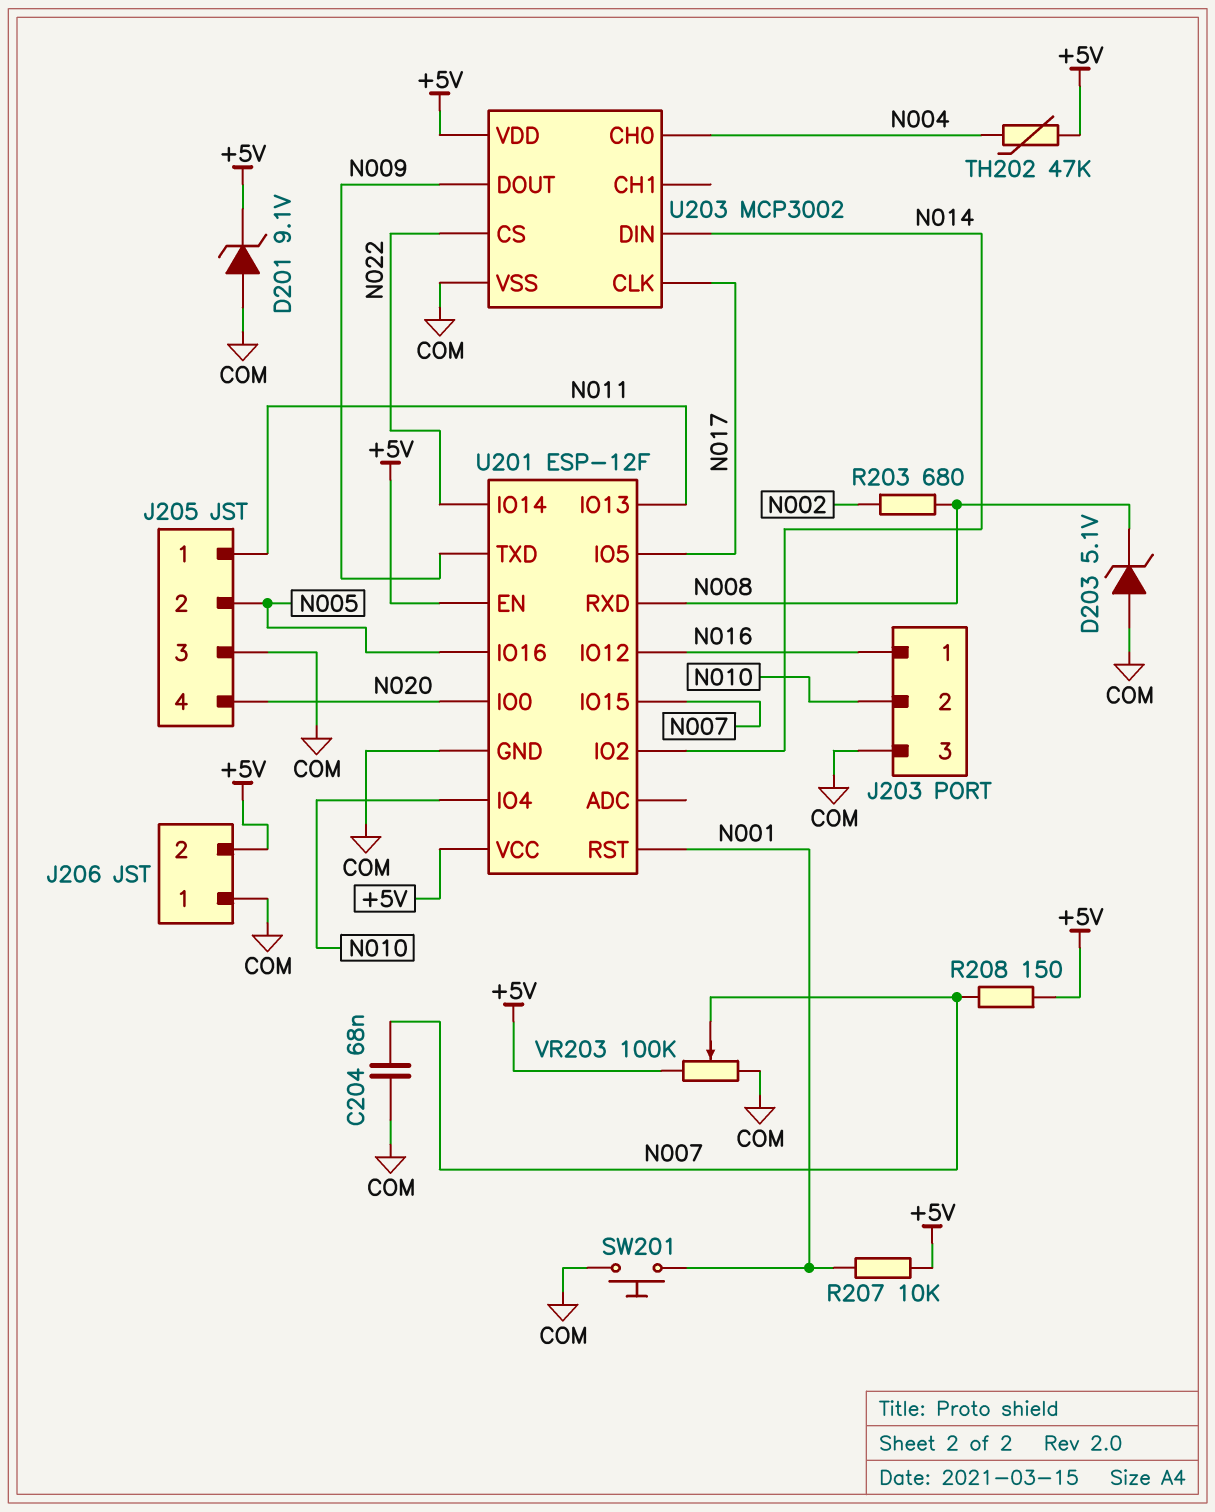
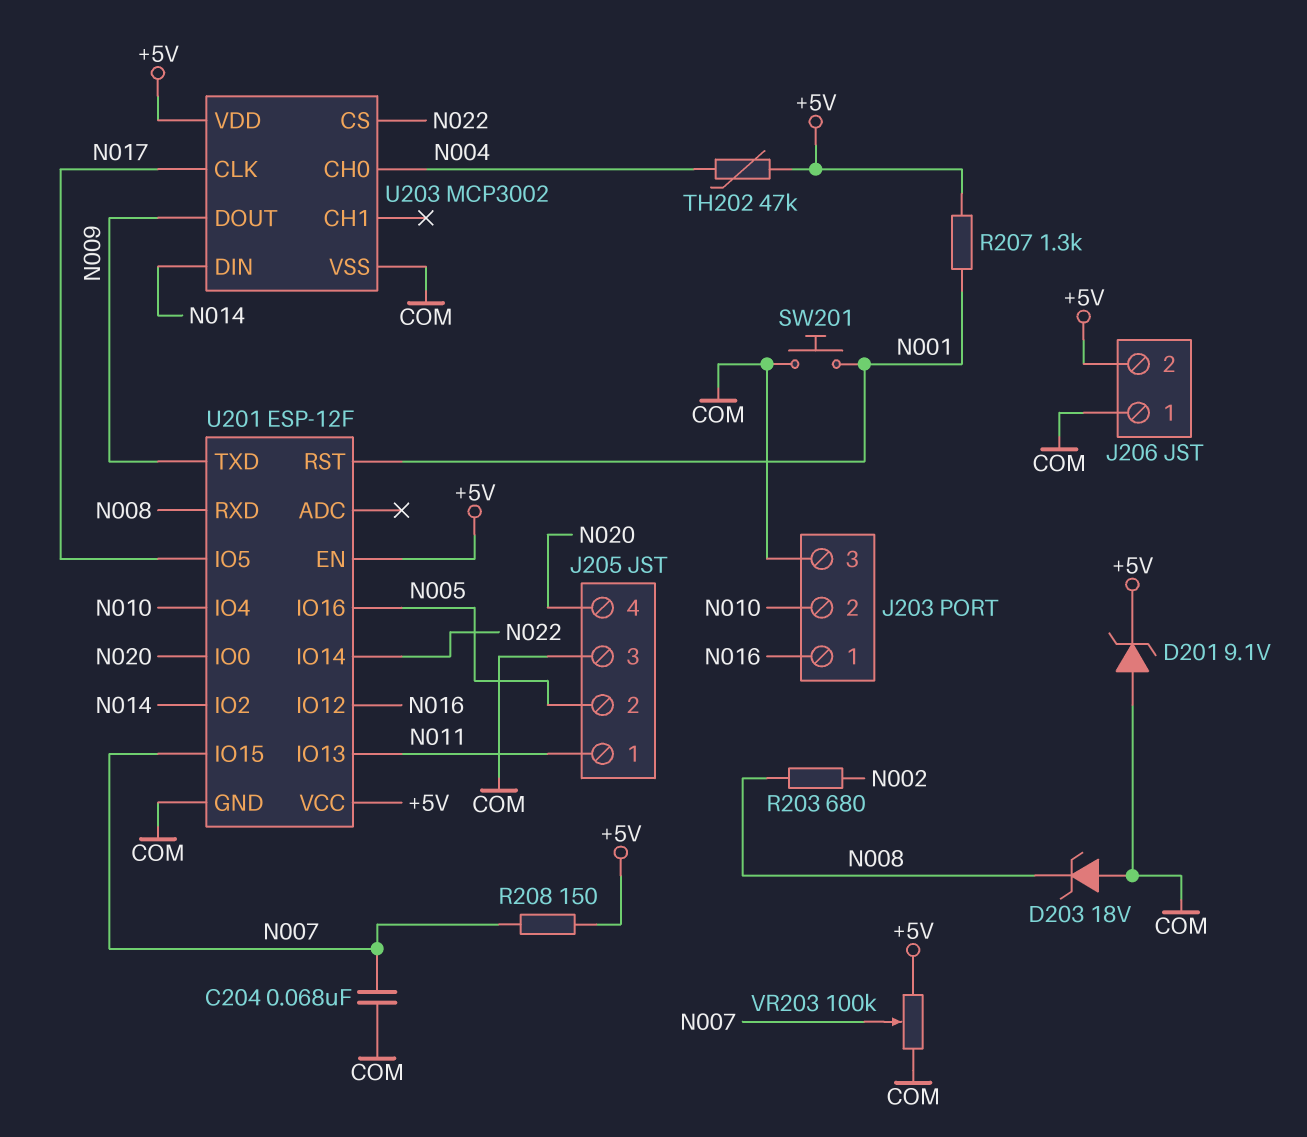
D203: zener 5.1V (A COM, K N008) -> zener 18V (A COM, K N008)
R207: 10k (+5V, N001) -> 1.3k (+5V, N001)

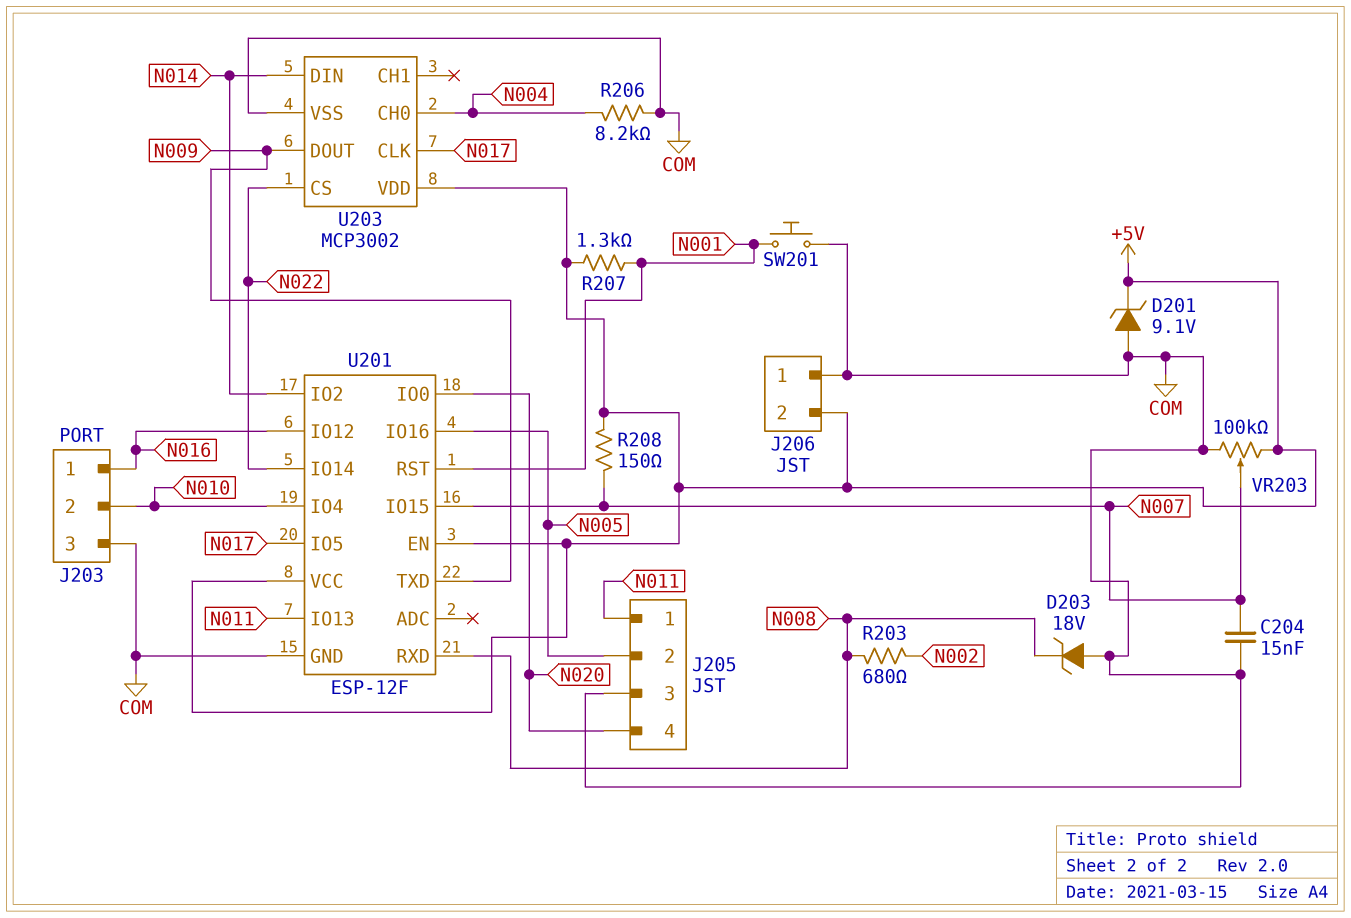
C204: 68nF (COM, N007) -> 15nF (COM, N007)
R206: none -> 8.2k (COM, N004)
TH202: 47k (+5V, N004) -> none

